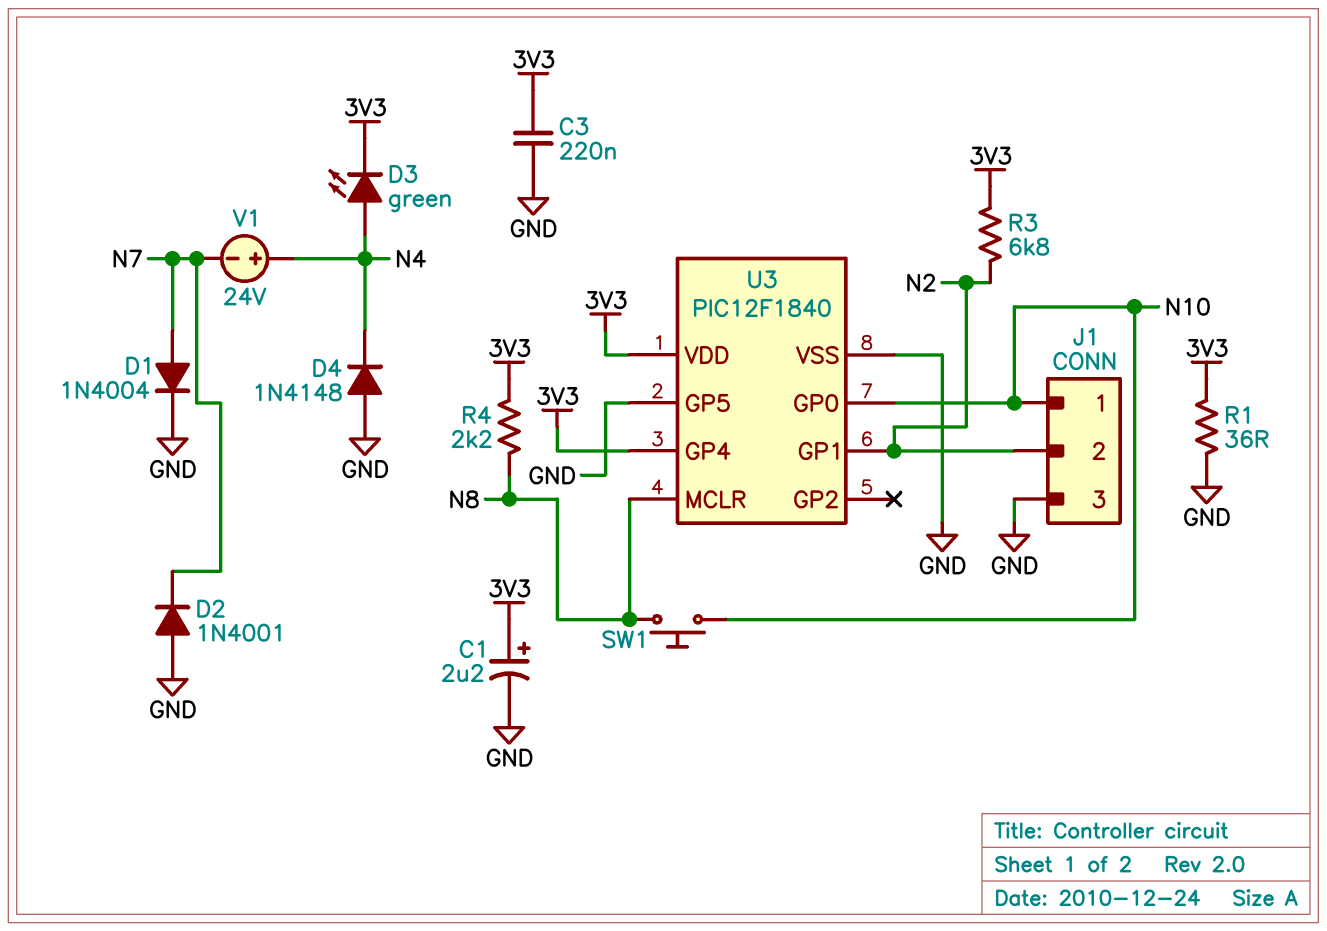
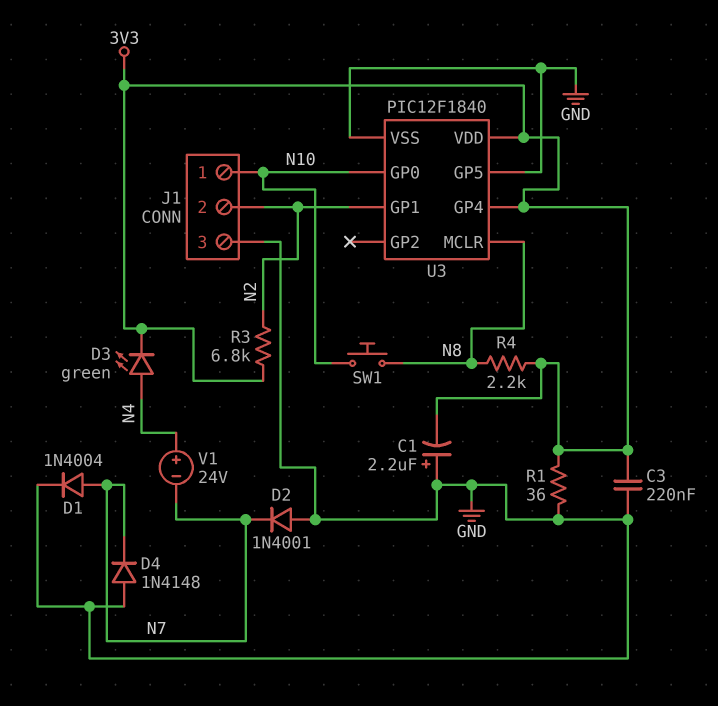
C1: 2.2uF (plus 3V3, minus GND) -> 2.2uF (plus GND, minus 3V3)
D4: diode 1N4148 (A GND, K N4) -> diode 1N4148 (A GND, K N7)

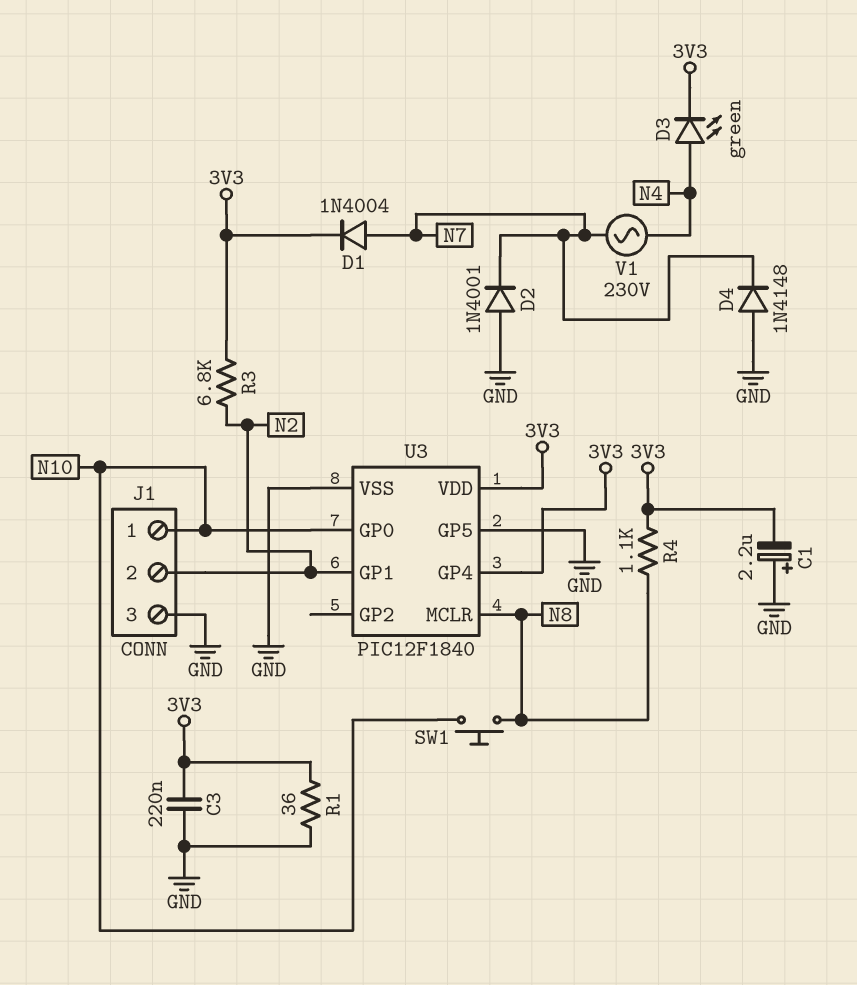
D1: diode 1N4004 (A N7, K GND) -> diode 1N4004 (A N7, K 3V3)
R4: 2.2k (3V3, N8) -> 1.1k (3V3, N8)
V1: 24V (plus N4, minus N7) -> AC 230V (N4, N7)

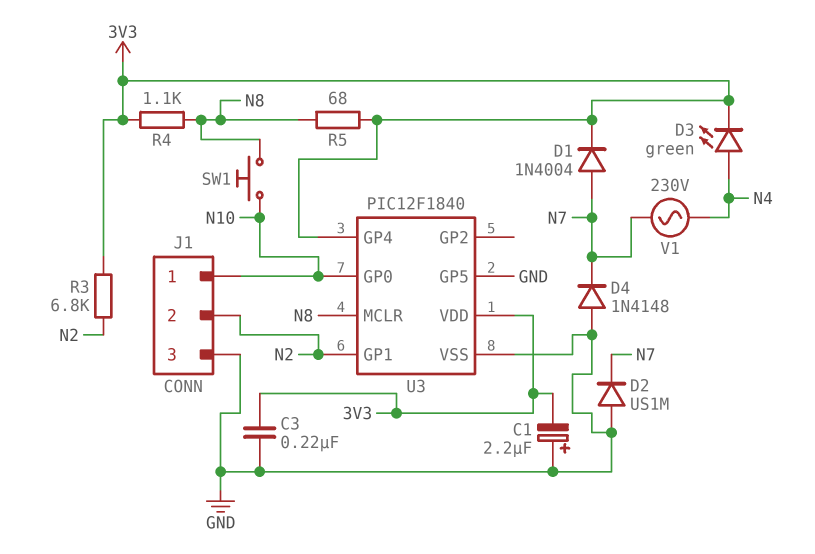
D2: diode 1N4001 (A GND, K N7) -> diode US1M (A GND, K N7)
R1: 36 (3V3, GND) -> none
R5: none -> 68 (3V3, N8)

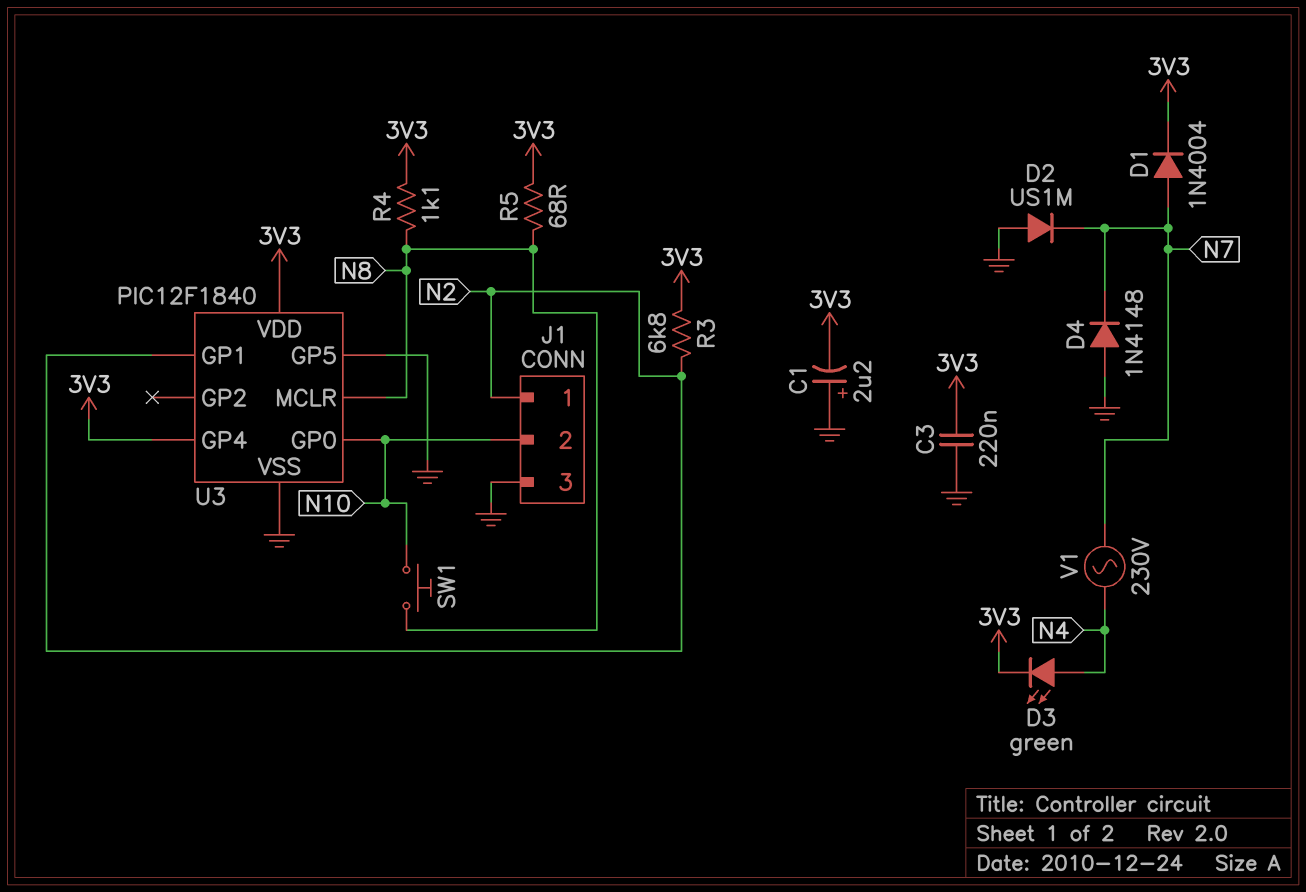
J1 pin 1: N10 -> N2
J1 pin 2: N2 -> N10

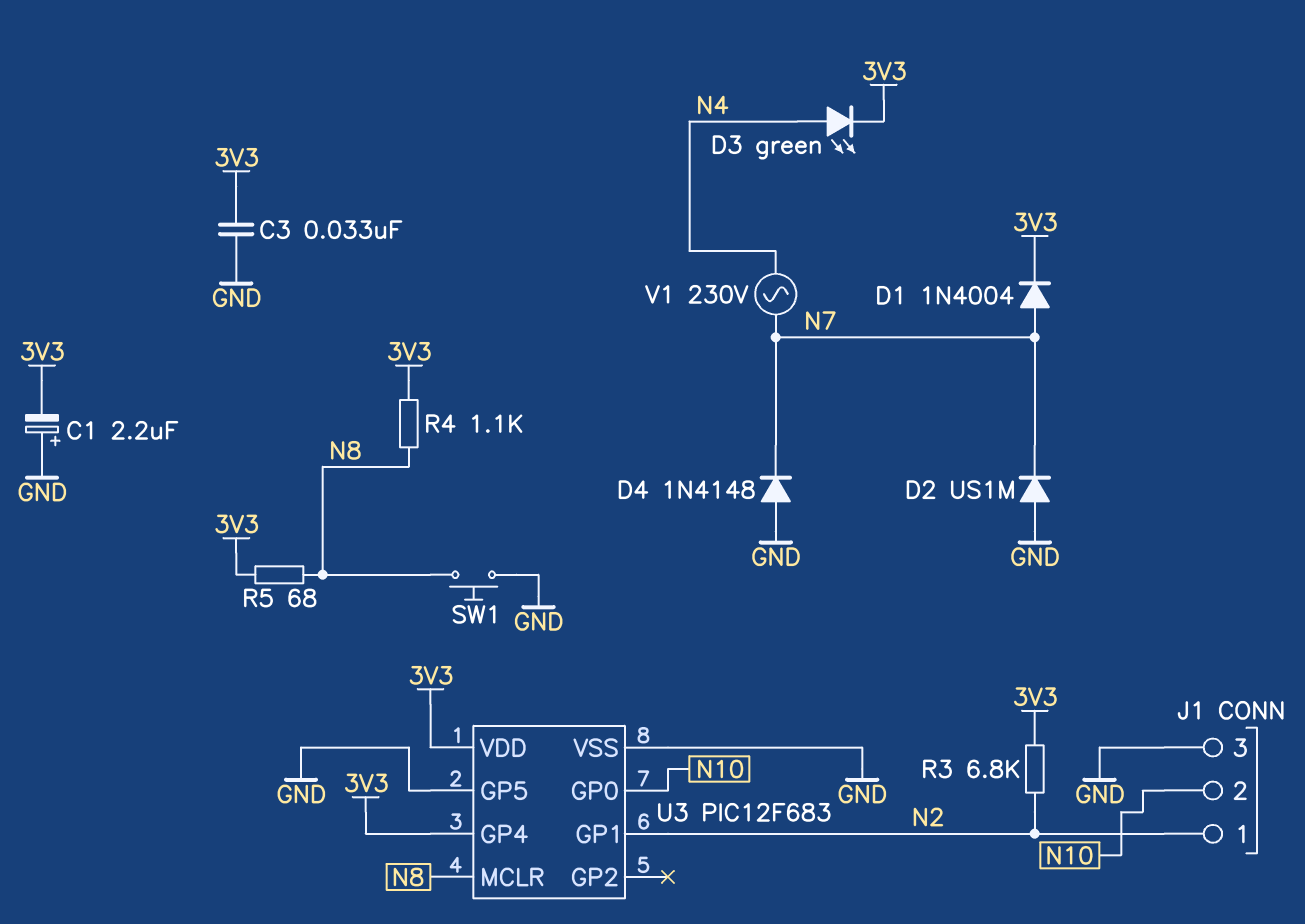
C3: 220nF (3V3, GND) -> 33nF (3V3, GND)
SW1: button (N8, N10) -> button (GND, N8)
U3: PIC12F1840 -> PIC12F683

